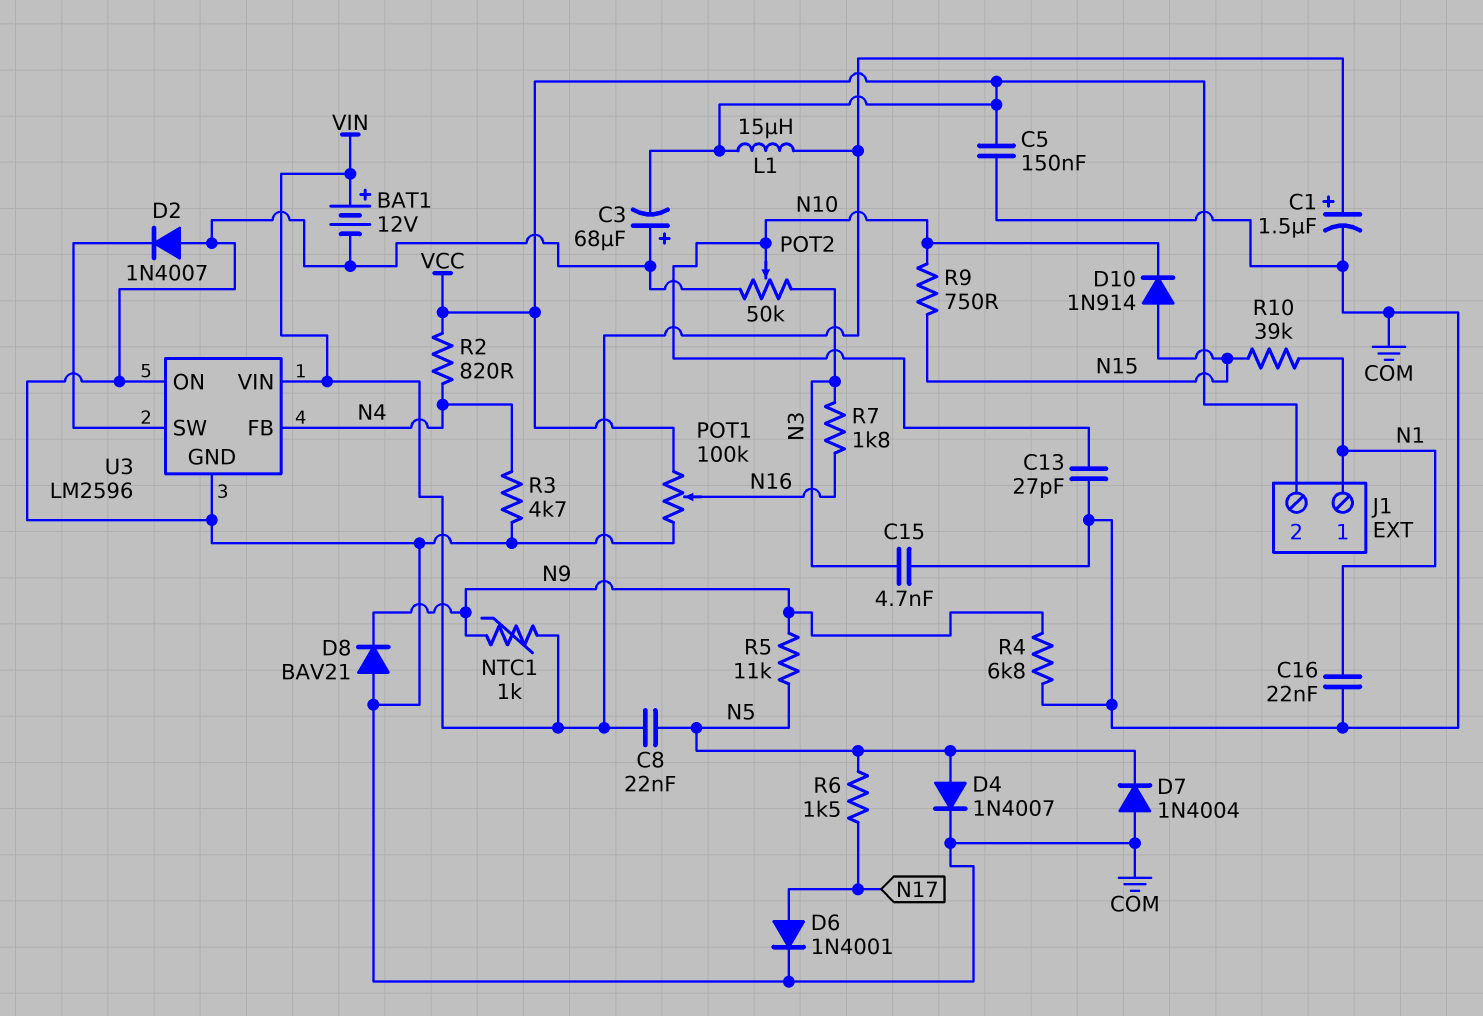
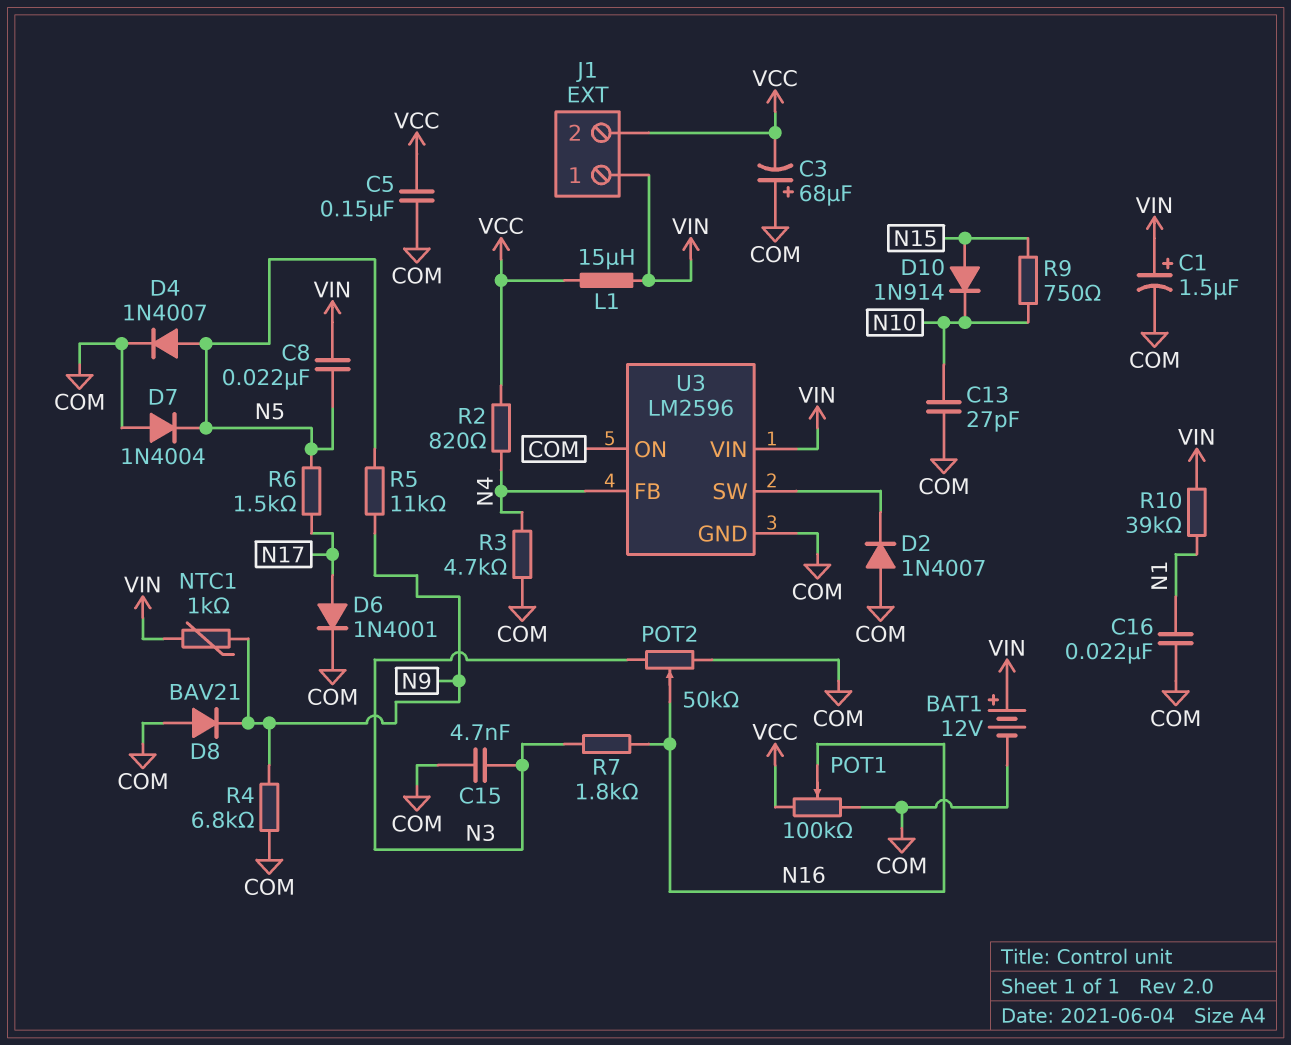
J1 pin 1: N1 -> VIN
POT2: 50k (COM, N3, wiper N10) -> 50k (COM, N3, wiper N16)
R10: 39k (N1, N15) -> 39k (N1, VIN)

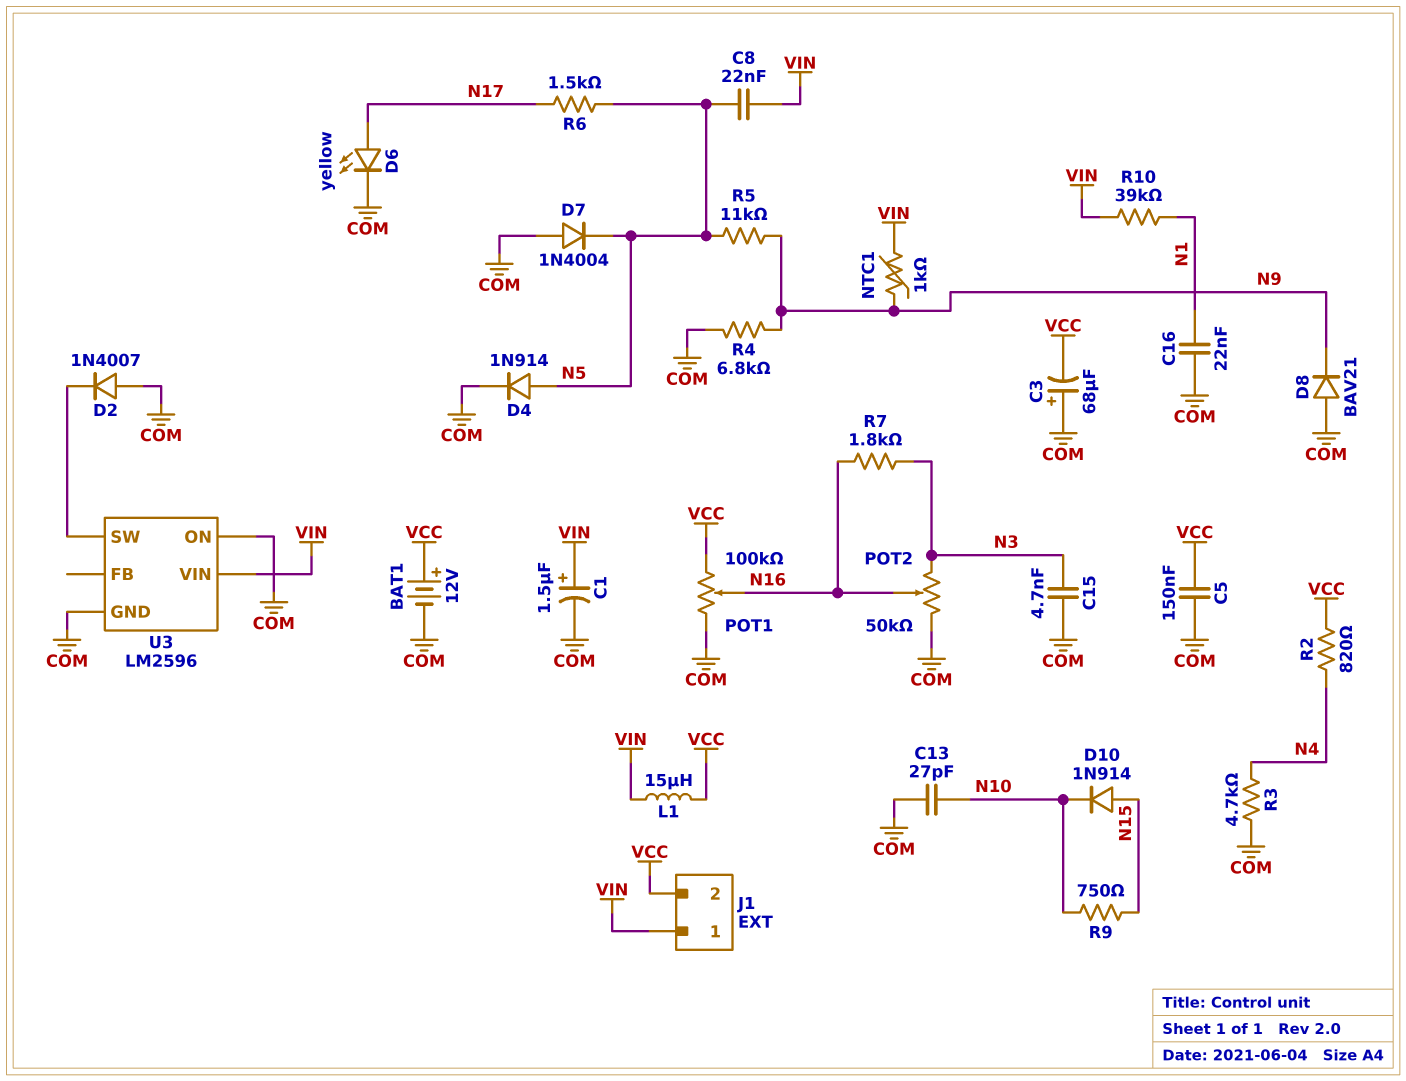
BAT1: 12V (plus VIN, minus COM) -> 12V (plus VCC, minus COM)
D4: diode 1N4007 (A N5, K COM) -> diode 1N914 (A N5, K COM)
D6: diode 1N4001 (A N17, K COM) -> LED yellow (A N17, K COM)
U3 pin FB: N4 -> none

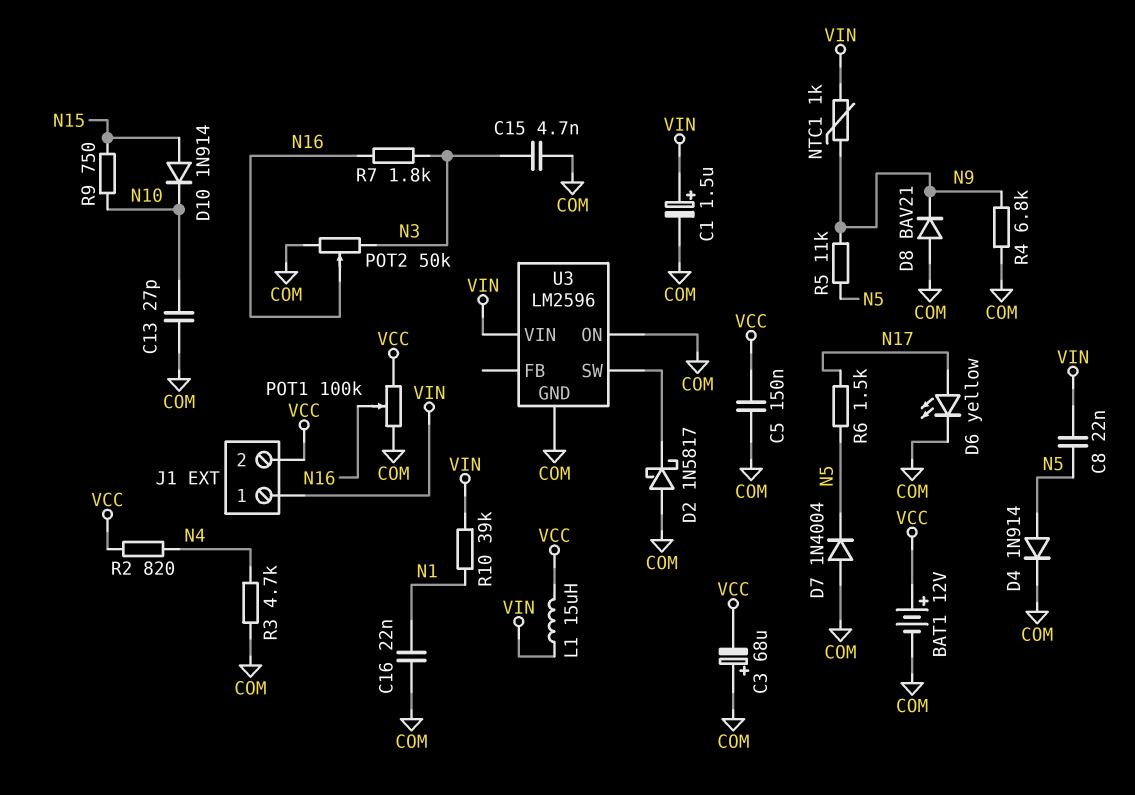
D2: diode 1N4007 (A COM, K U3/SW) -> schottky 1N5817 (A COM, K U3/SW)

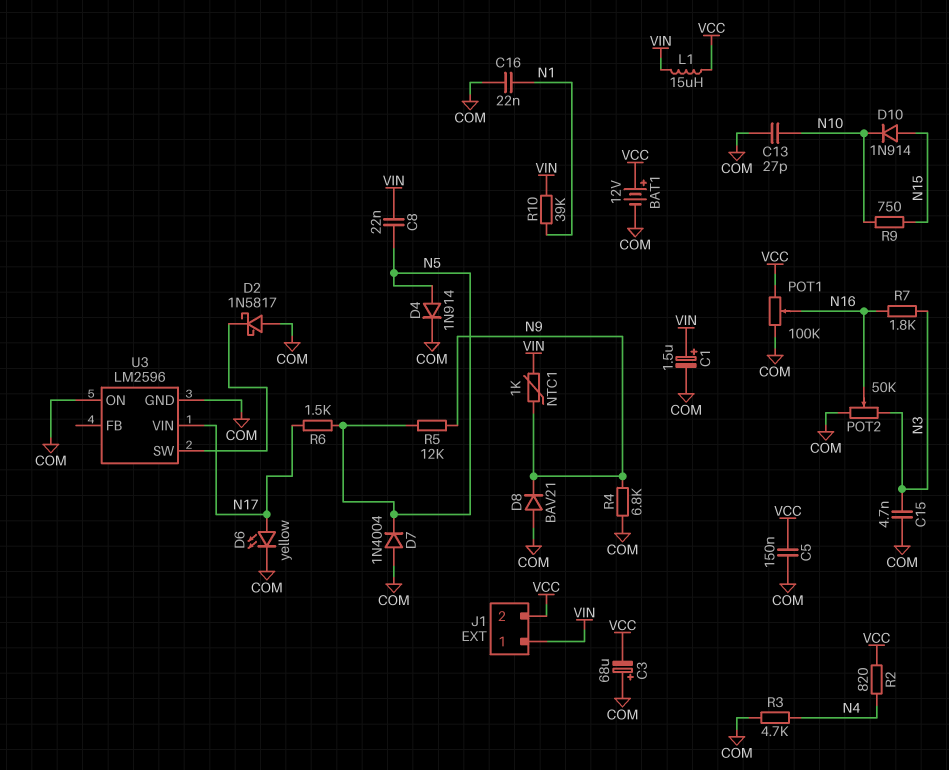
R5: 11k (N5, N9) -> 12k (N5, N9)
U3 pin VIN: VIN -> N17

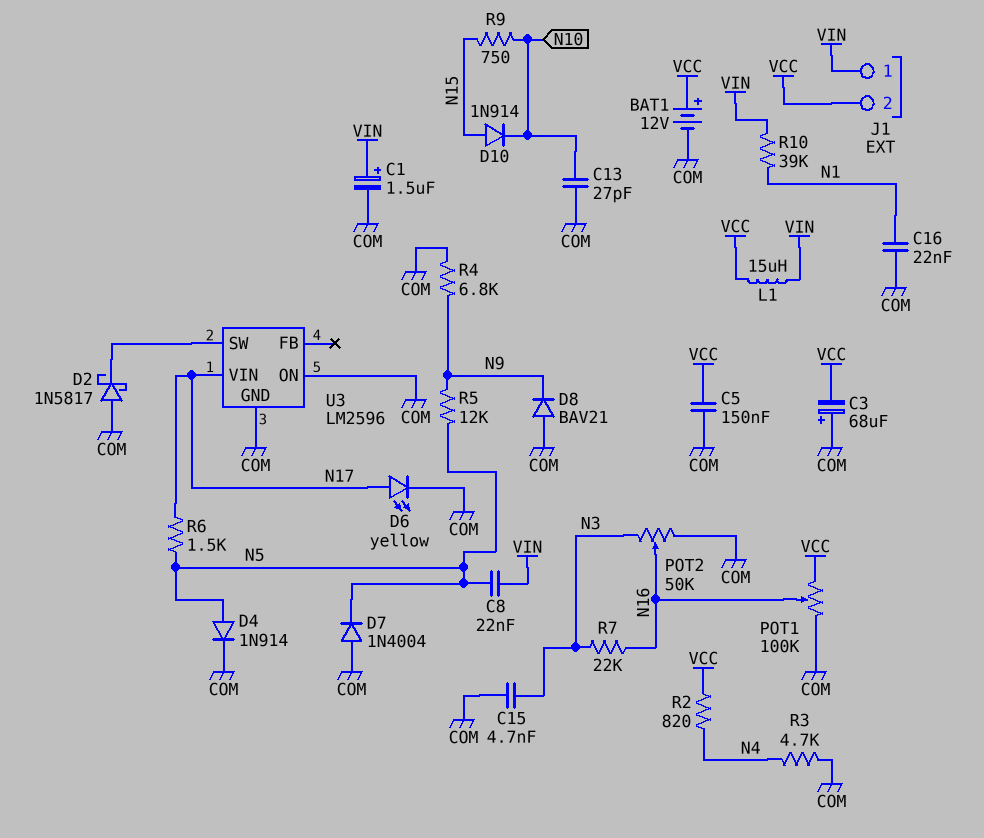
NTC1: 1k (N9, VIN) -> none
R7: 1.8k (N3, N16) -> 22k (N3, N16)

